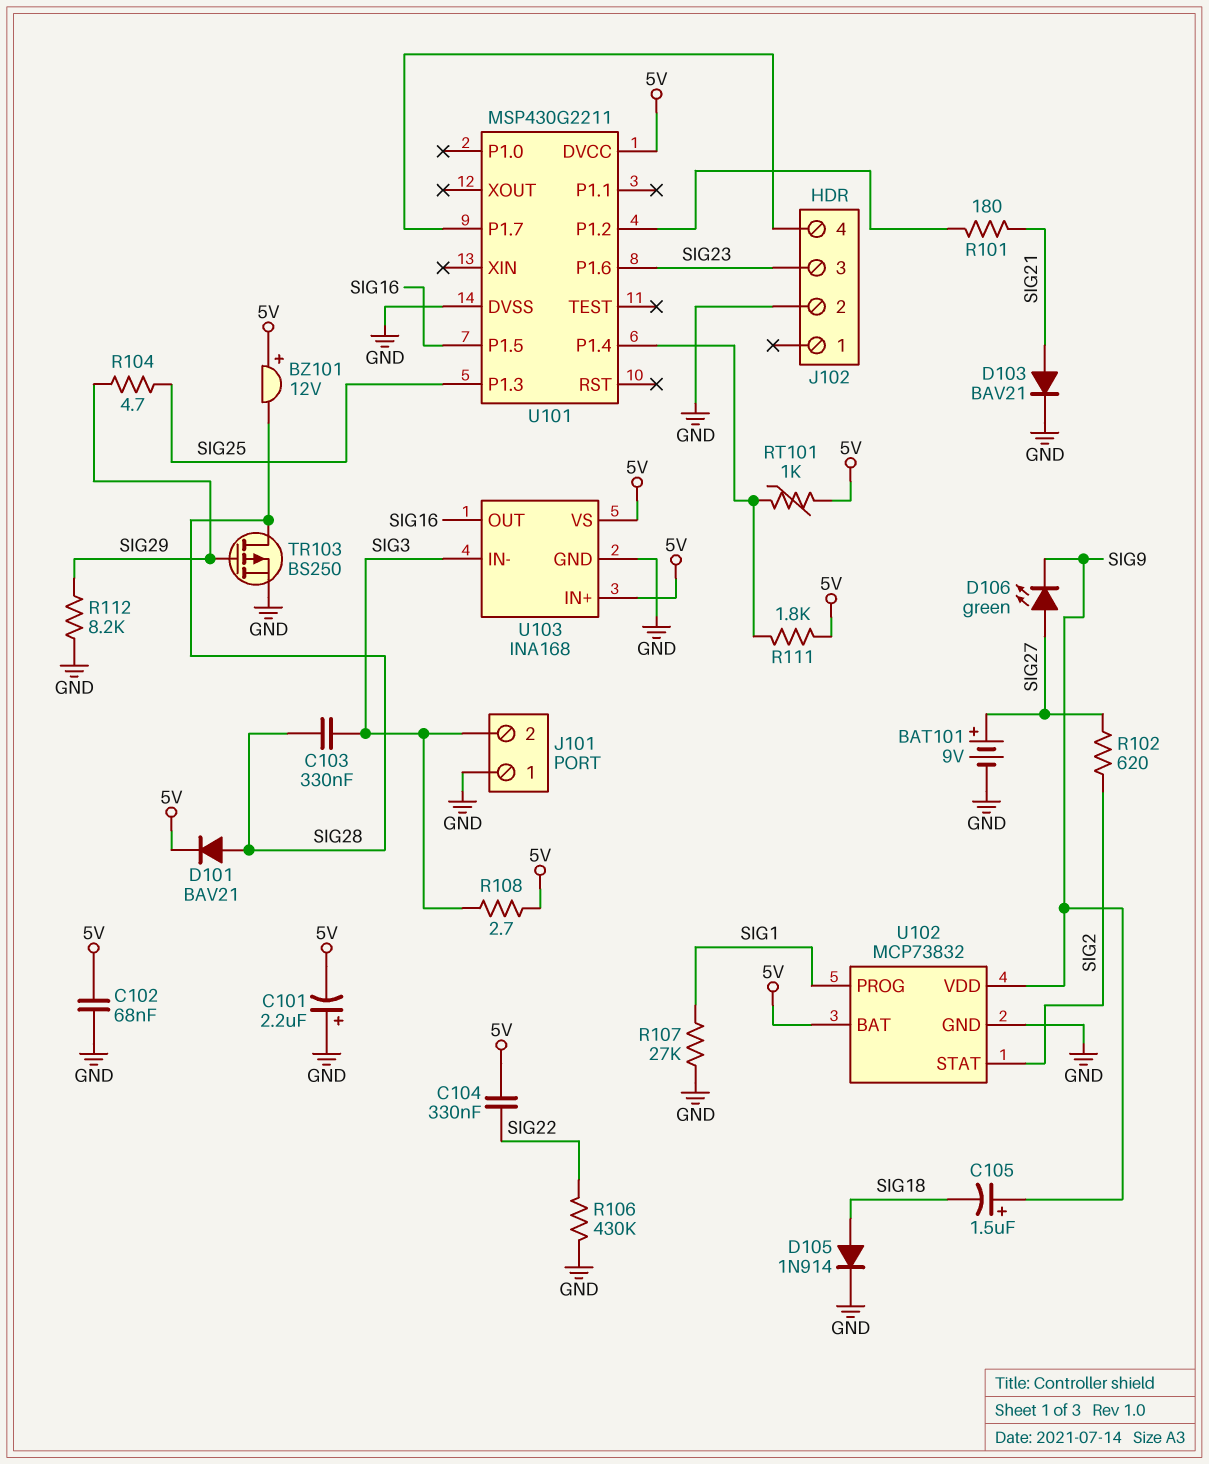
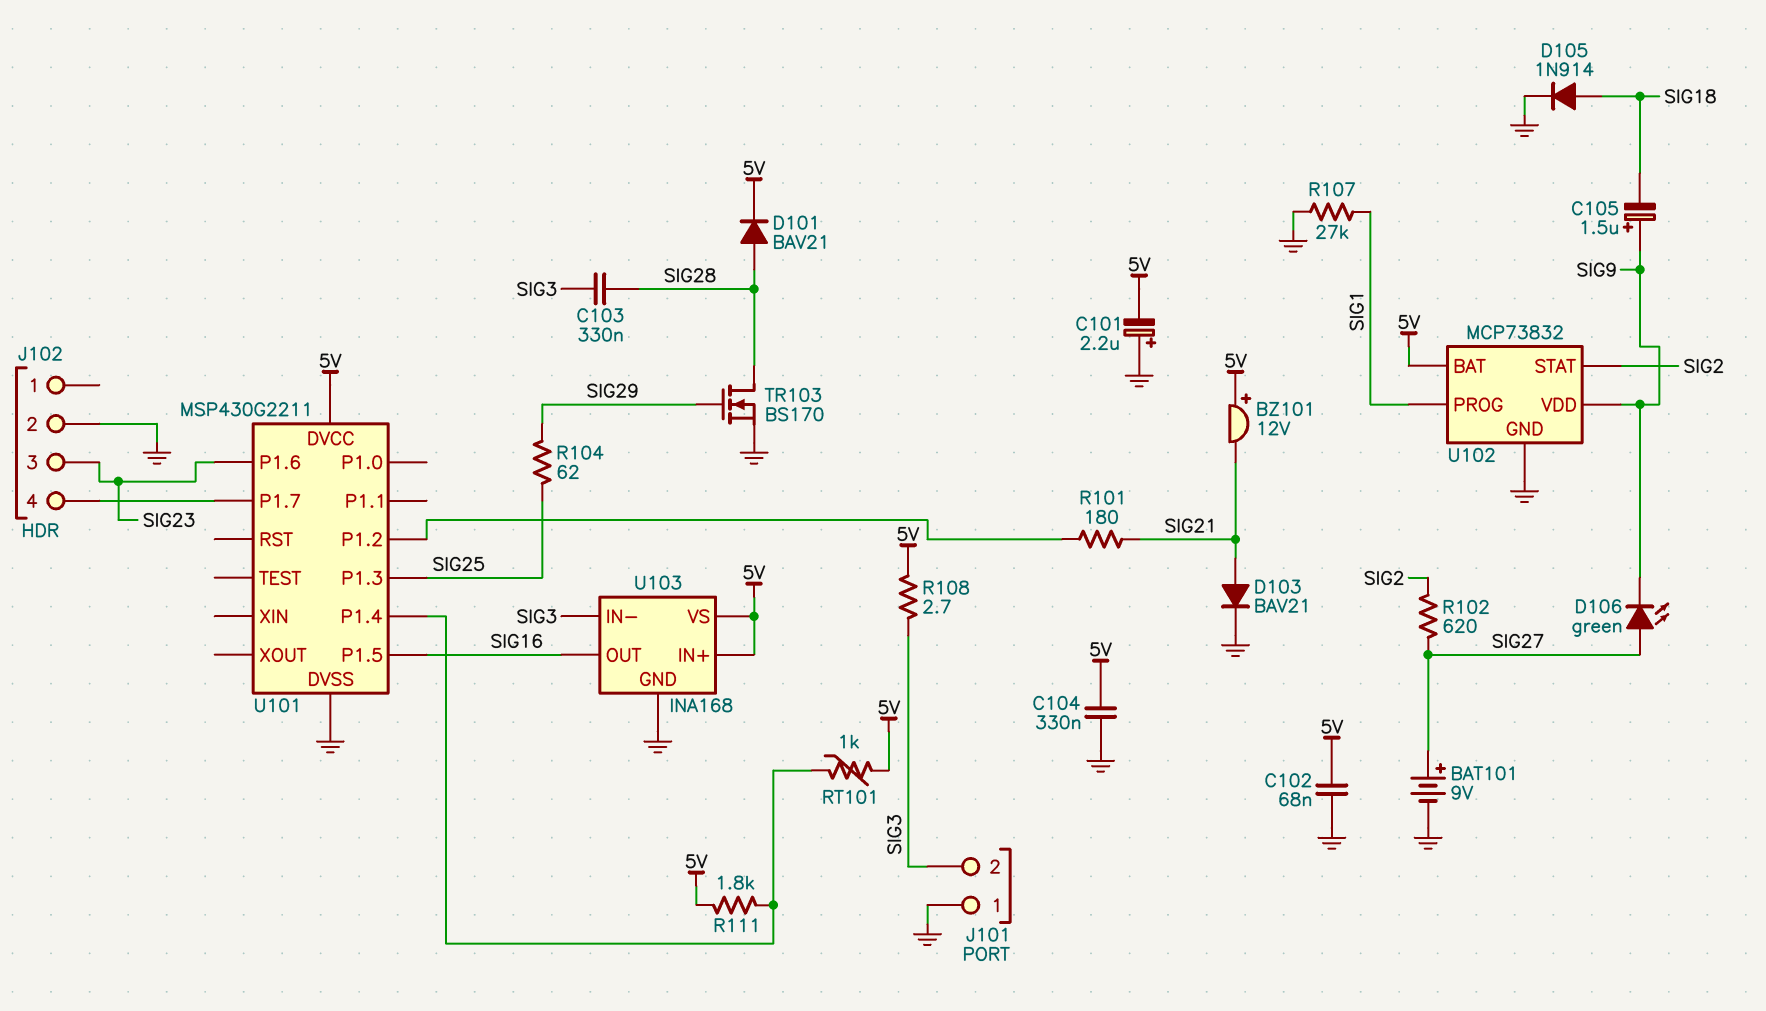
BZ101: buzzer 12V (plus 5V, minus SIG28) -> buzzer 12V (plus 5V, minus SIG21)
C104: 330nF (5V, SIG22) -> 330nF (5V, GND)
R104: 4.7 (SIG25, SIG29) -> 62 (SIG25, SIG29)
R106: 430k (GND, SIG22) -> none
R112: 8.2k (GND, SIG29) -> none
TR103: PMOS BS250 (G SIG29, D SIG28, S GND) -> NMOS BS170 (G SIG29, D SIG28, S GND)

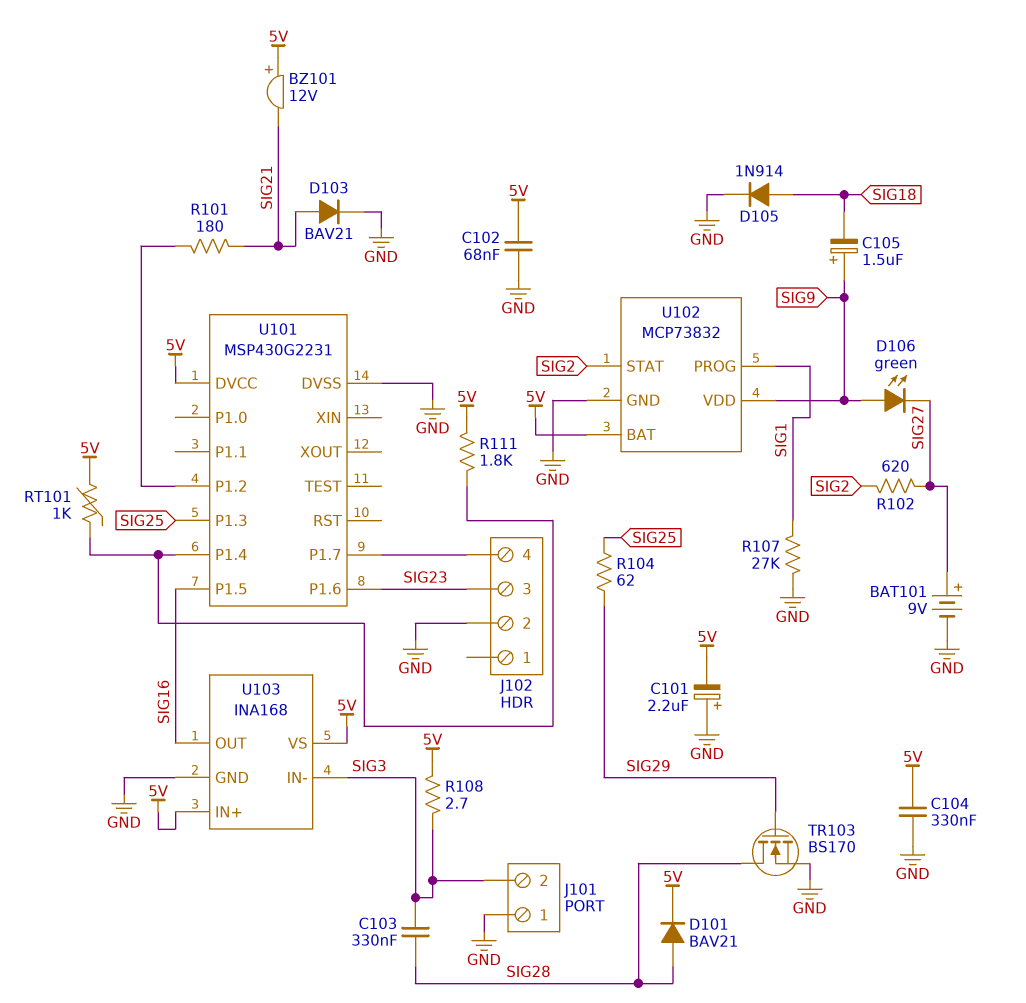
D106: LED green (A SIG27, K SIG9) -> LED green (A SIG9, K SIG27)
U101: MSP430G2211 -> MSP430G2231

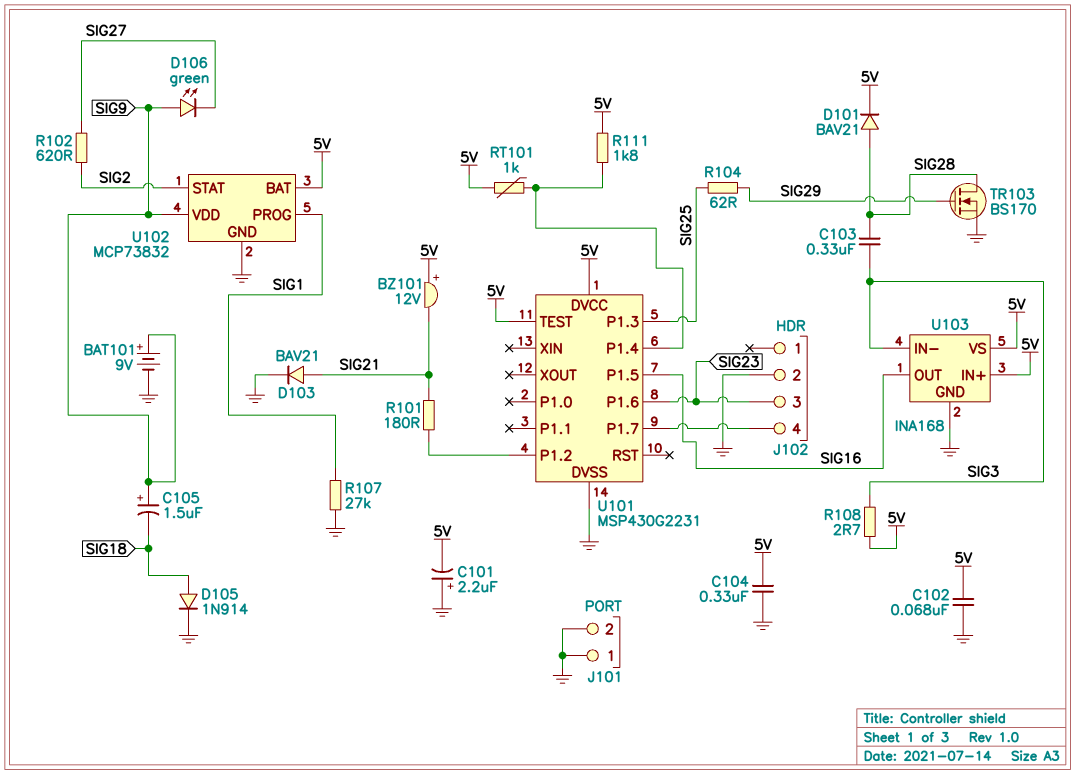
BAT101: 9V (plus SIG27, minus GND) -> 9V (plus SIG9, minus GND)
J101 pin 2: SIG3 -> GND
U101 pin TEST: none -> 5V

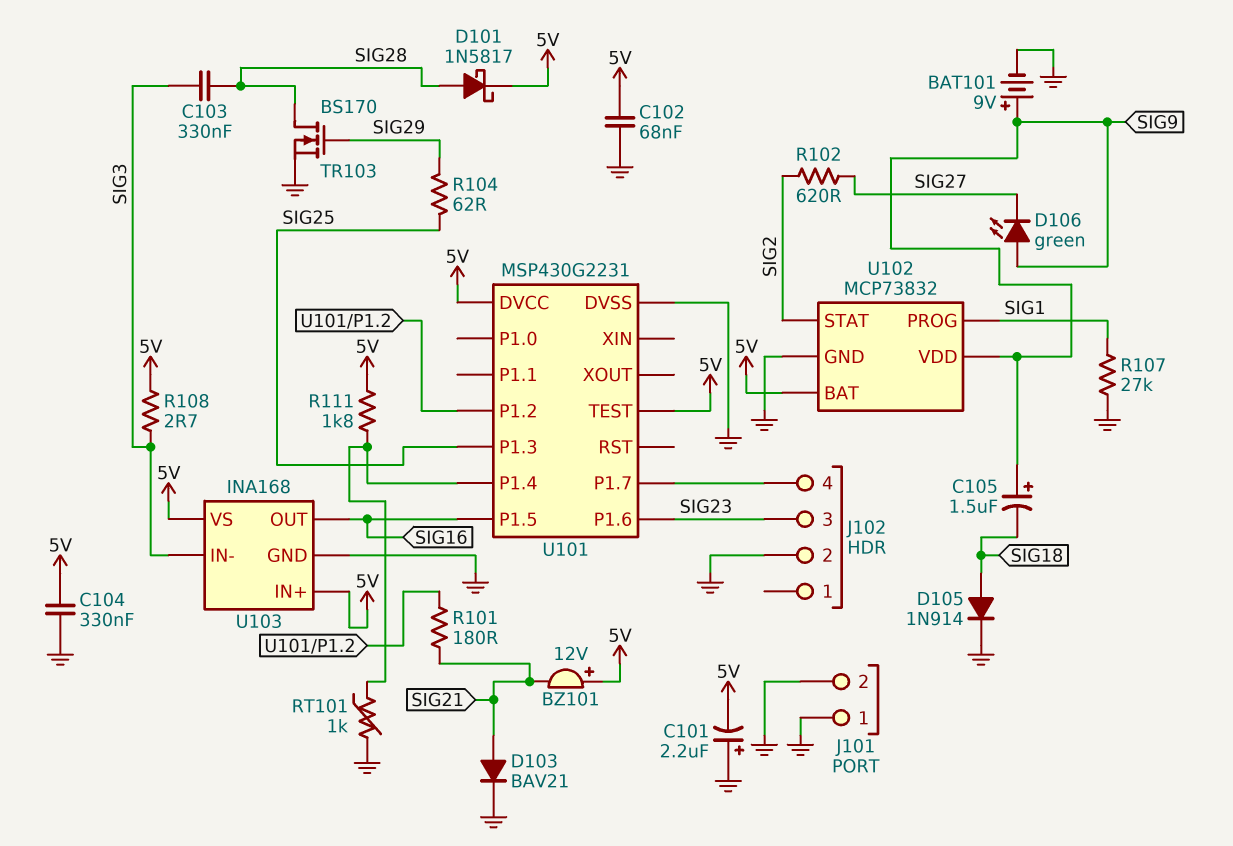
D101: diode BAV21 (A SIG28, K 5V) -> schottky 1N5817 (A SIG28, K 5V)
RT101: 1k (5V, U101/P1.4) -> 1k (GND, U101/P1.4)

